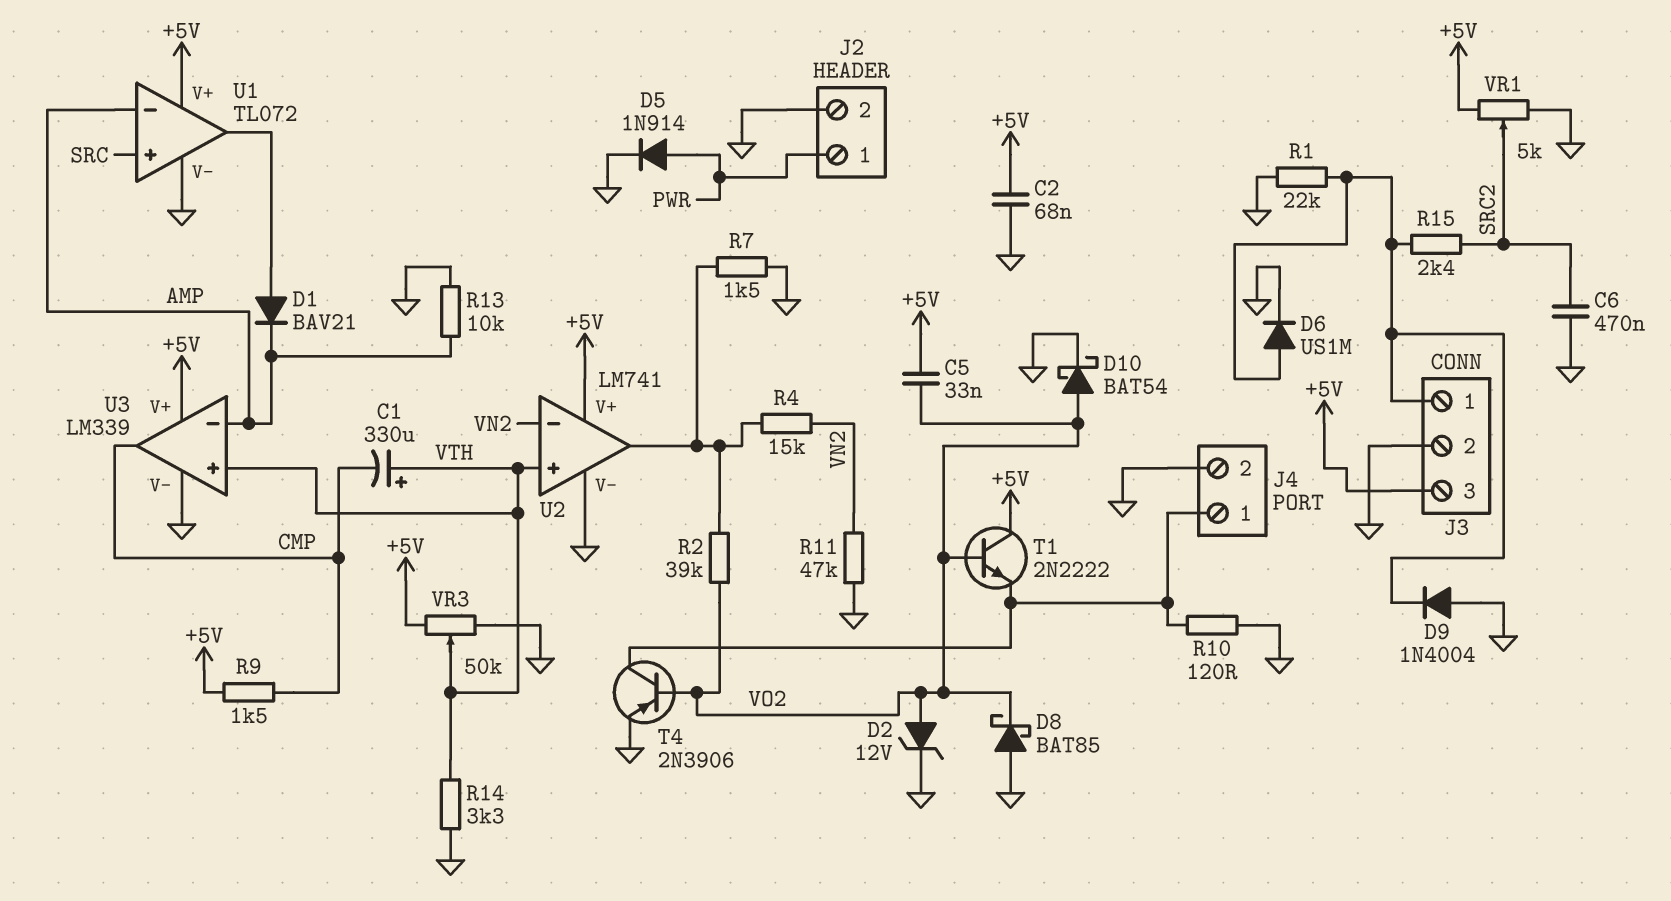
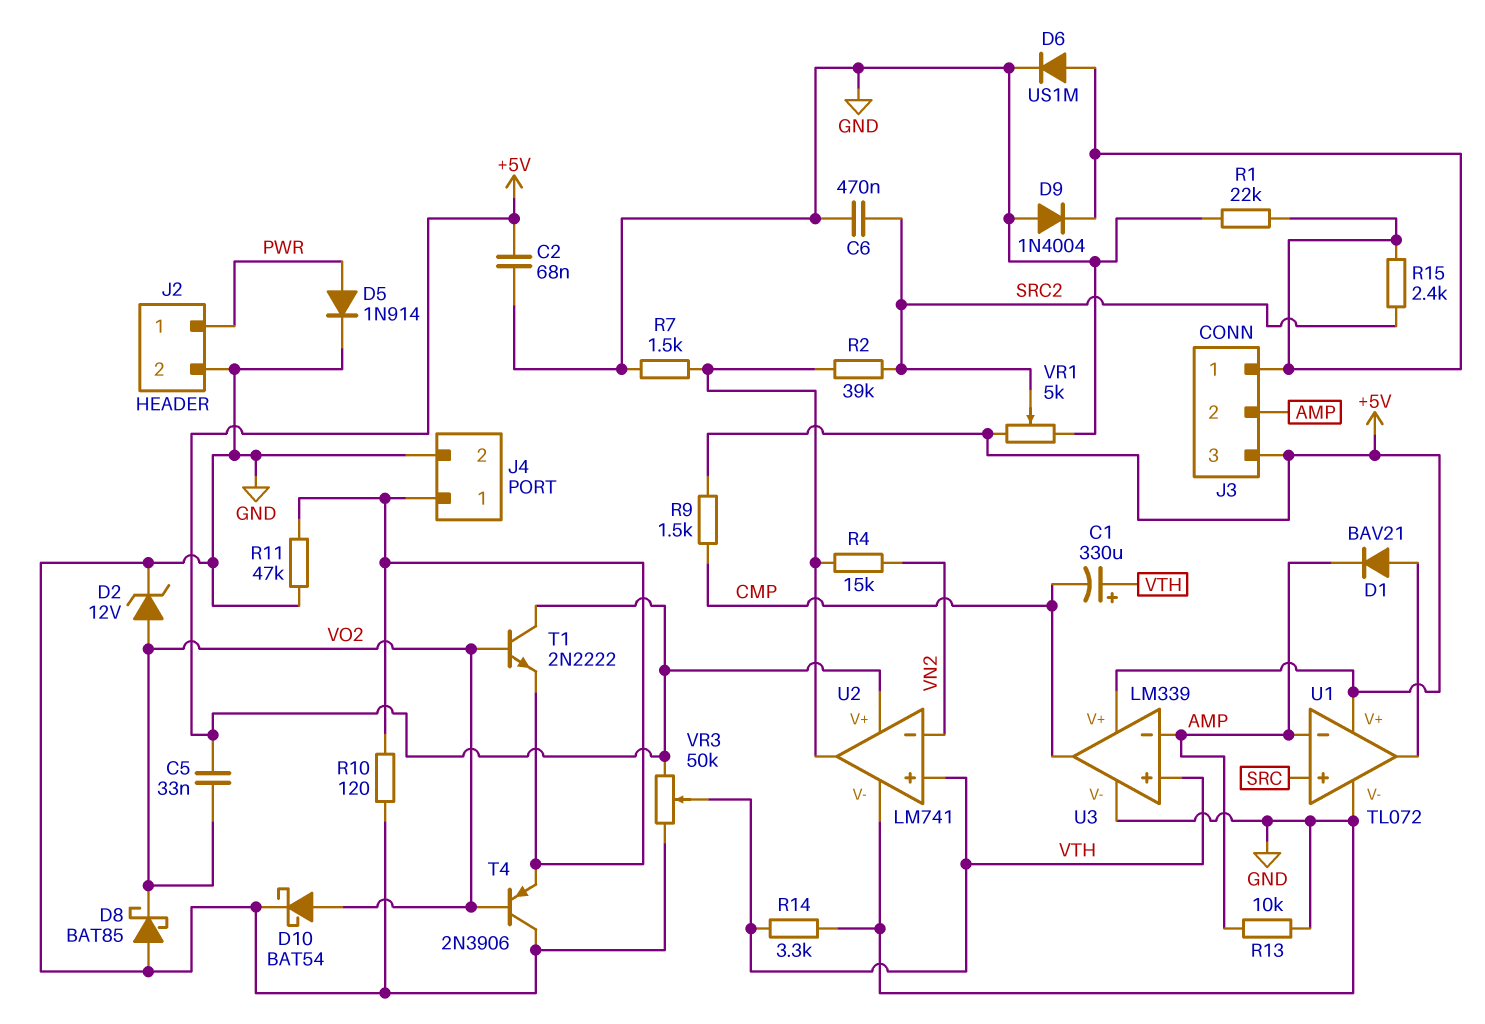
J3 pin 2: GND -> AMP
R2: 39k (U2/out, VO2) -> 39k (SRC2, U2/out)
R11: 47k (GND, VN2) -> 47k (GND, J4/1)
T4: PNP 2N3906 (B VO2, C J4/1, E GND) -> PNP 2N3906 (B VO2, C GND, E J4/1)

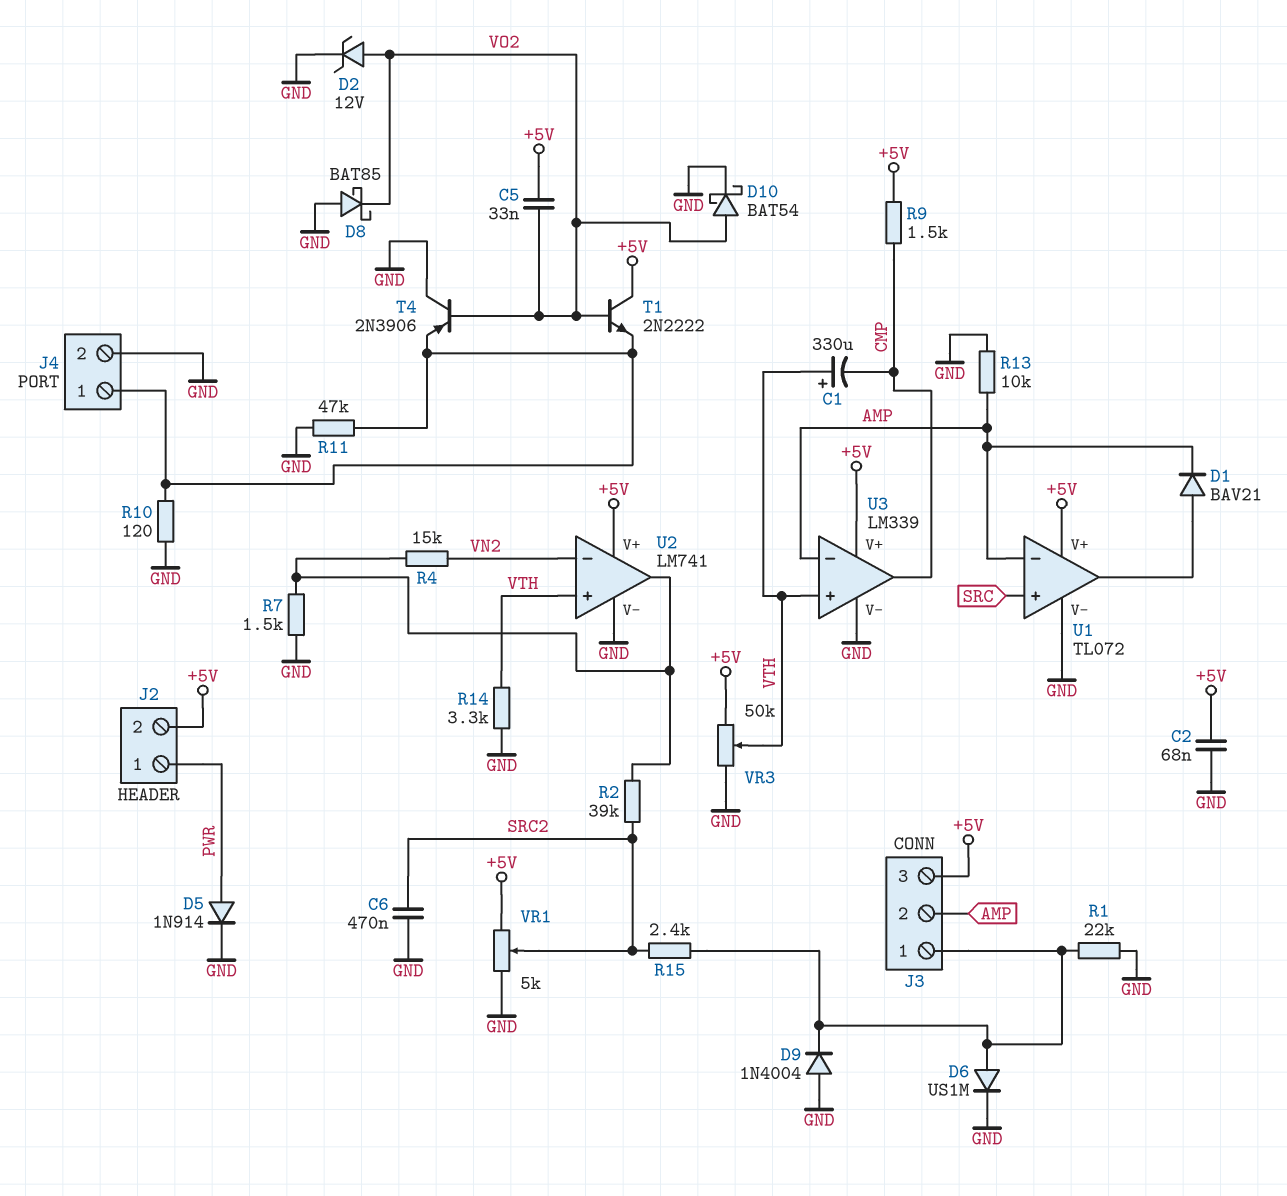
J2 pin 2: GND -> +5V

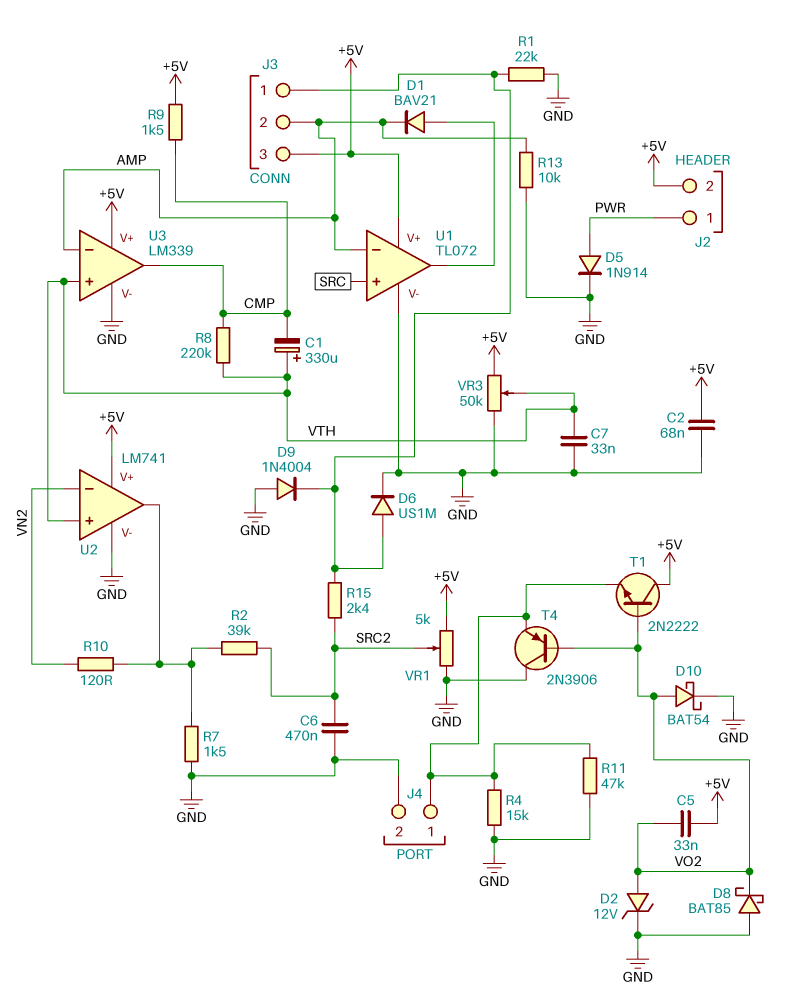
C7: none -> 33nF (GND, VTH)
R4: 15k (U2/out, VN2) -> 15k (GND, J4/1)
R8: none -> 220k (CMP, VTH)
R10: 120 (GND, J4/1) -> 120 (U2/out, VN2)
R14: 3.3k (GND, VTH) -> none

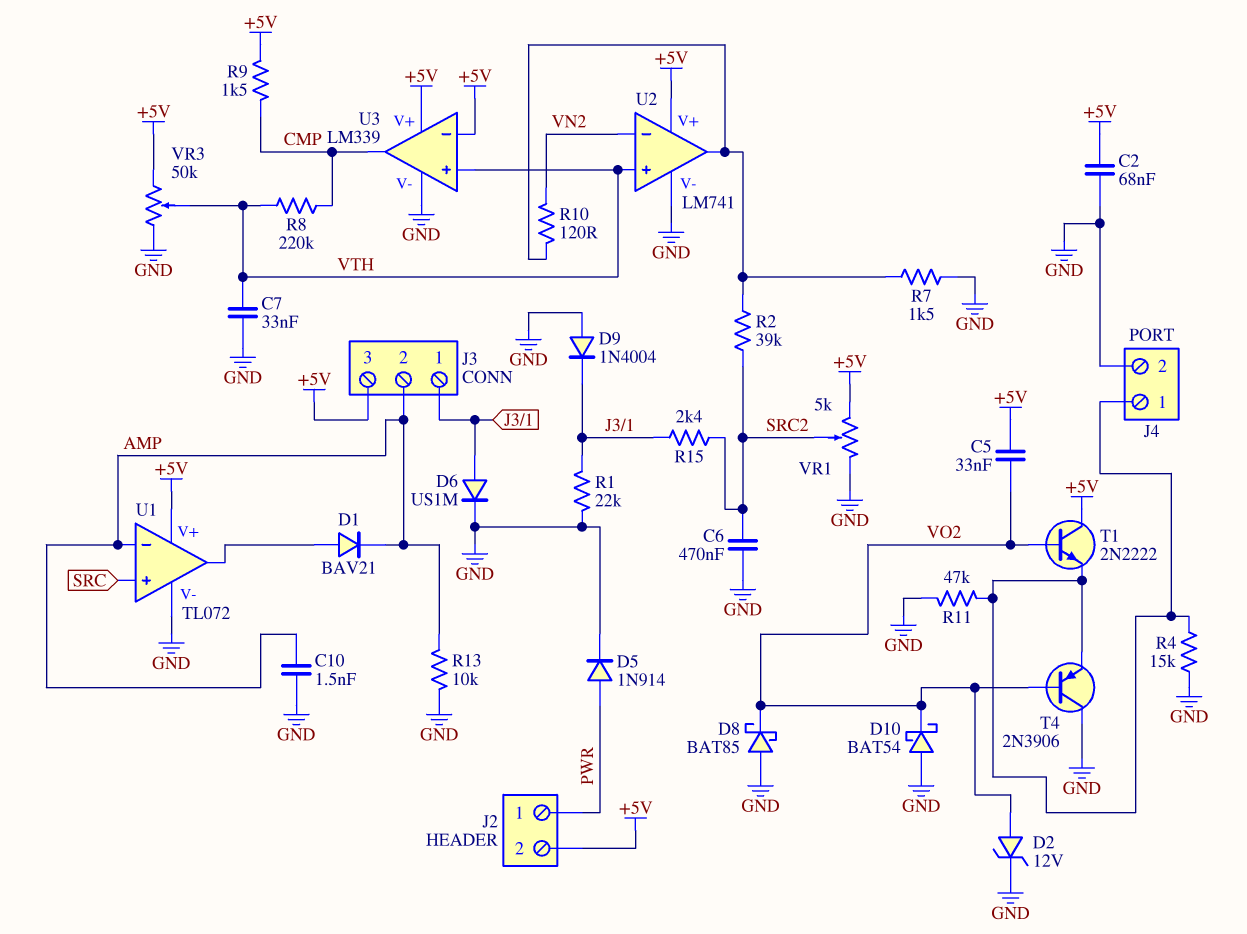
C1: 330uF (plus VTH, minus CMP) -> none
C10: none -> 1.5nF (AMP, GND)
D10: schottky BAT54 (A VO2, K GND) -> schottky BAT54 (A GND, K VO2)
U3 pin in-: AMP -> +5V

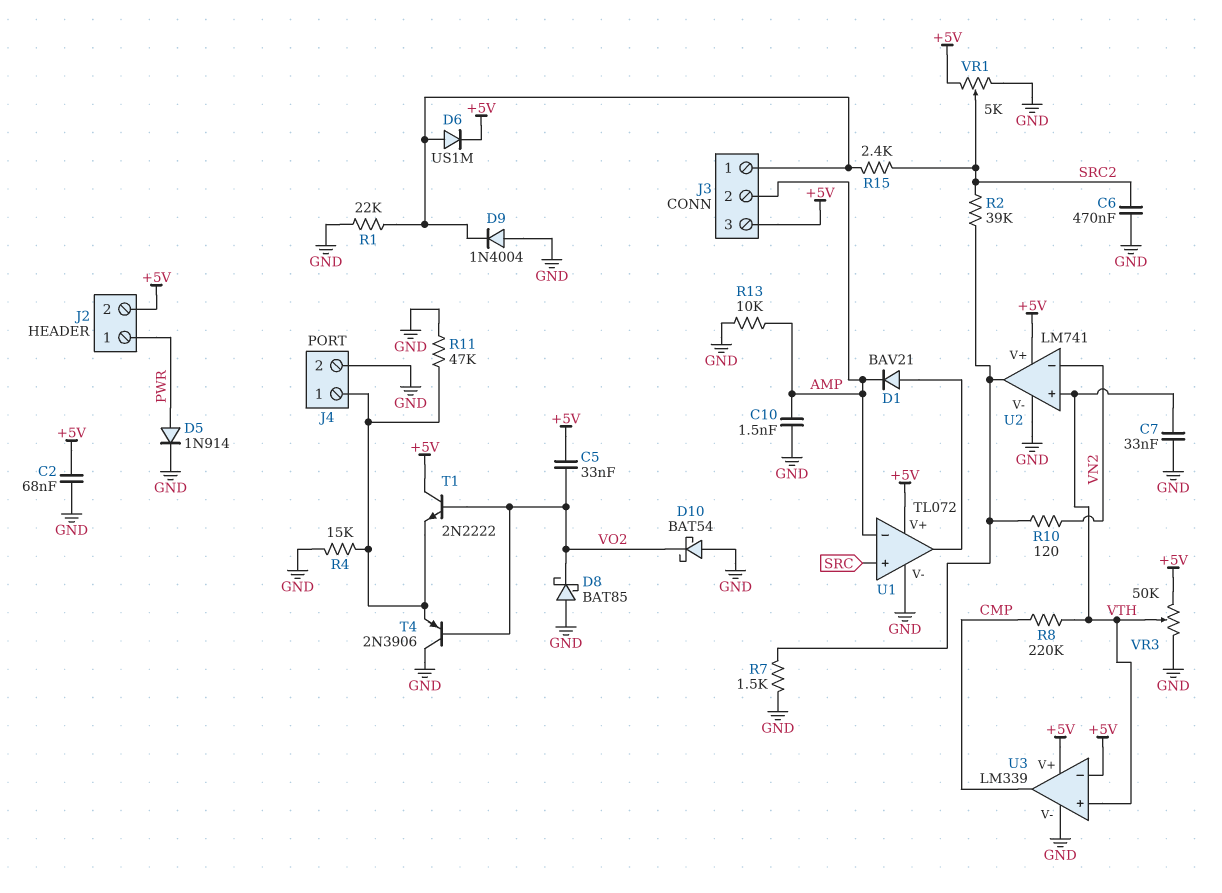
D2: zener 12V (A VO2, K GND) -> none
D6: diode US1M (A J3/1, K GND) -> diode US1M (A J3/1, K +5V)
R9: 1.5k (+5V, CMP) -> none

